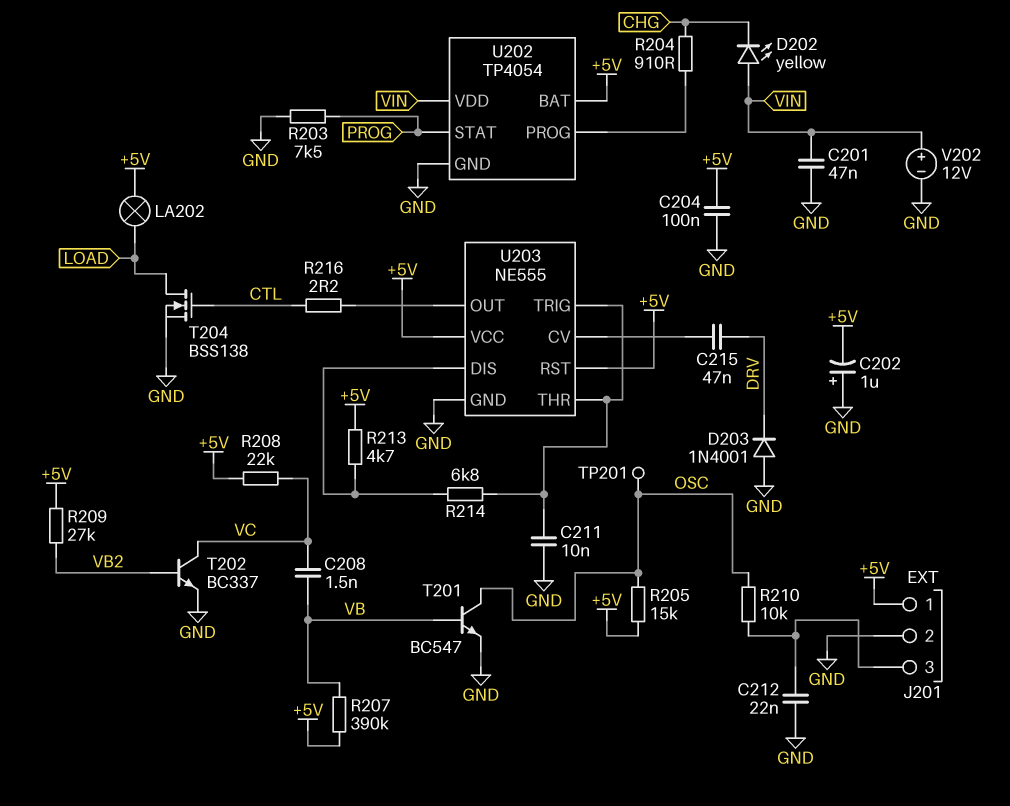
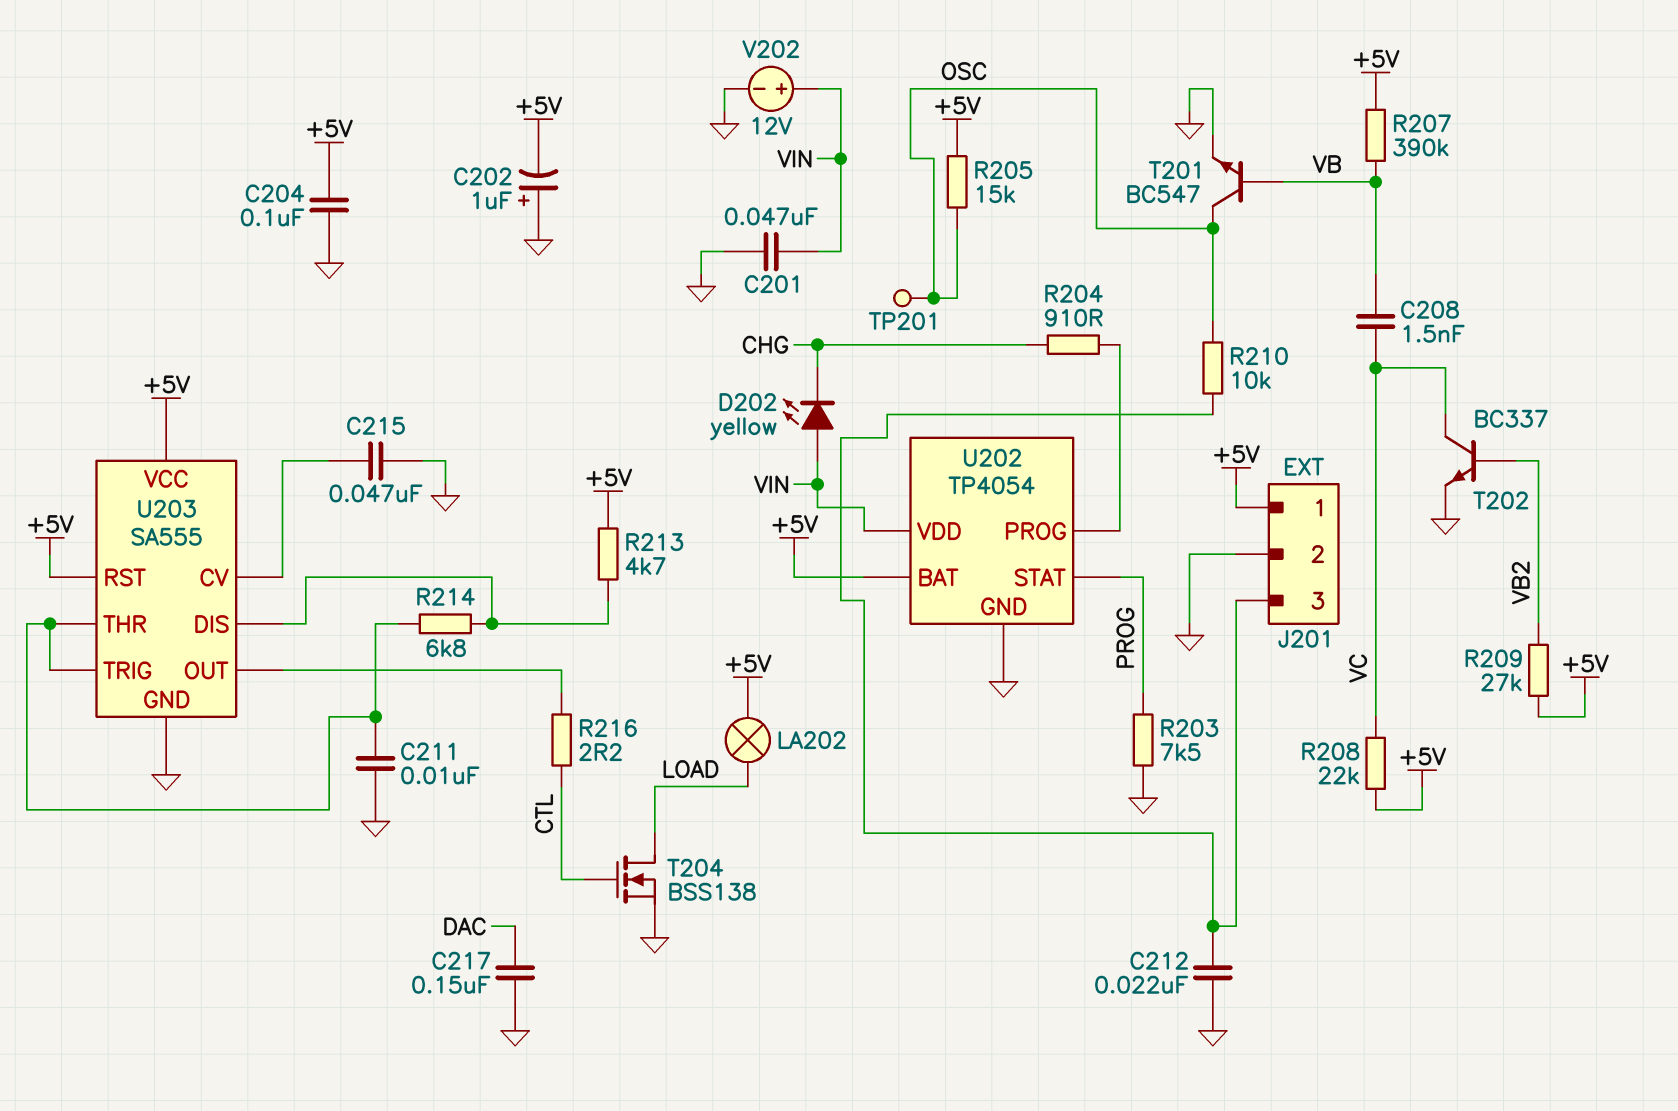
C215: 47nF (DRV, U203/CV) -> 47nF (GND, U203/CV)
C217: none -> 150nF (DAC, GND)
D203: diode 1N4001 (A GND, K DRV) -> none
U203: NE555 -> SA555

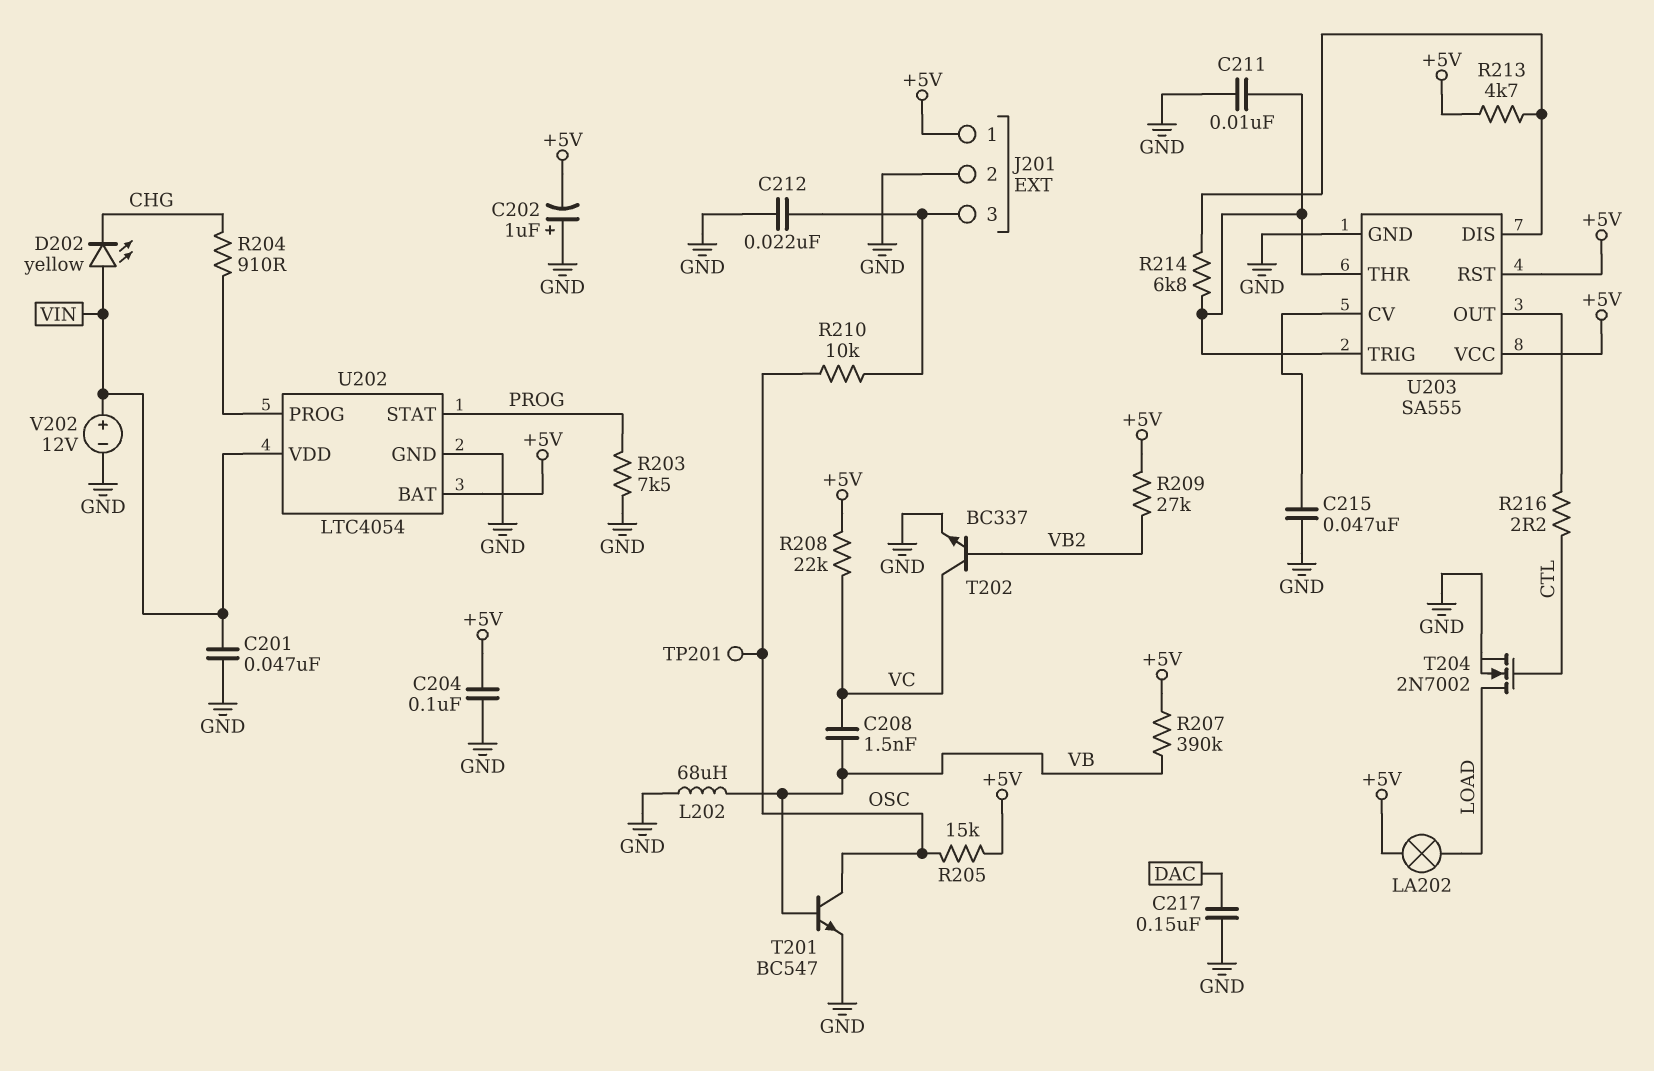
L202: none -> 68uH (GND, VB)
T204: NMOS BSS138 (G CTL, D LOAD, S GND) -> NMOS 2N7002 (G CTL, D LOAD, S GND)
U202: TP4054 -> LTC4054

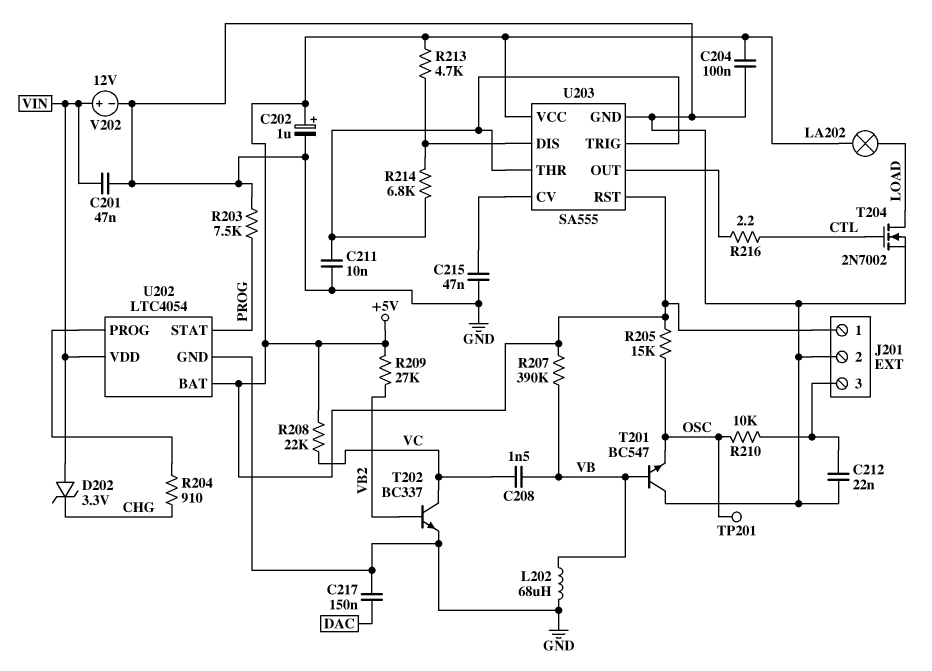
C202: 1uF (plus GND, minus +5V) -> 1uF (plus +5V, minus GND)
D202: LED yellow (A VIN, K CHG) -> zener 3.3V (A VIN, K CHG)
T201: NPN BC547 (B VB, C OSC, E GND) -> NPN BC547 (B VB, C GND, E OSC)

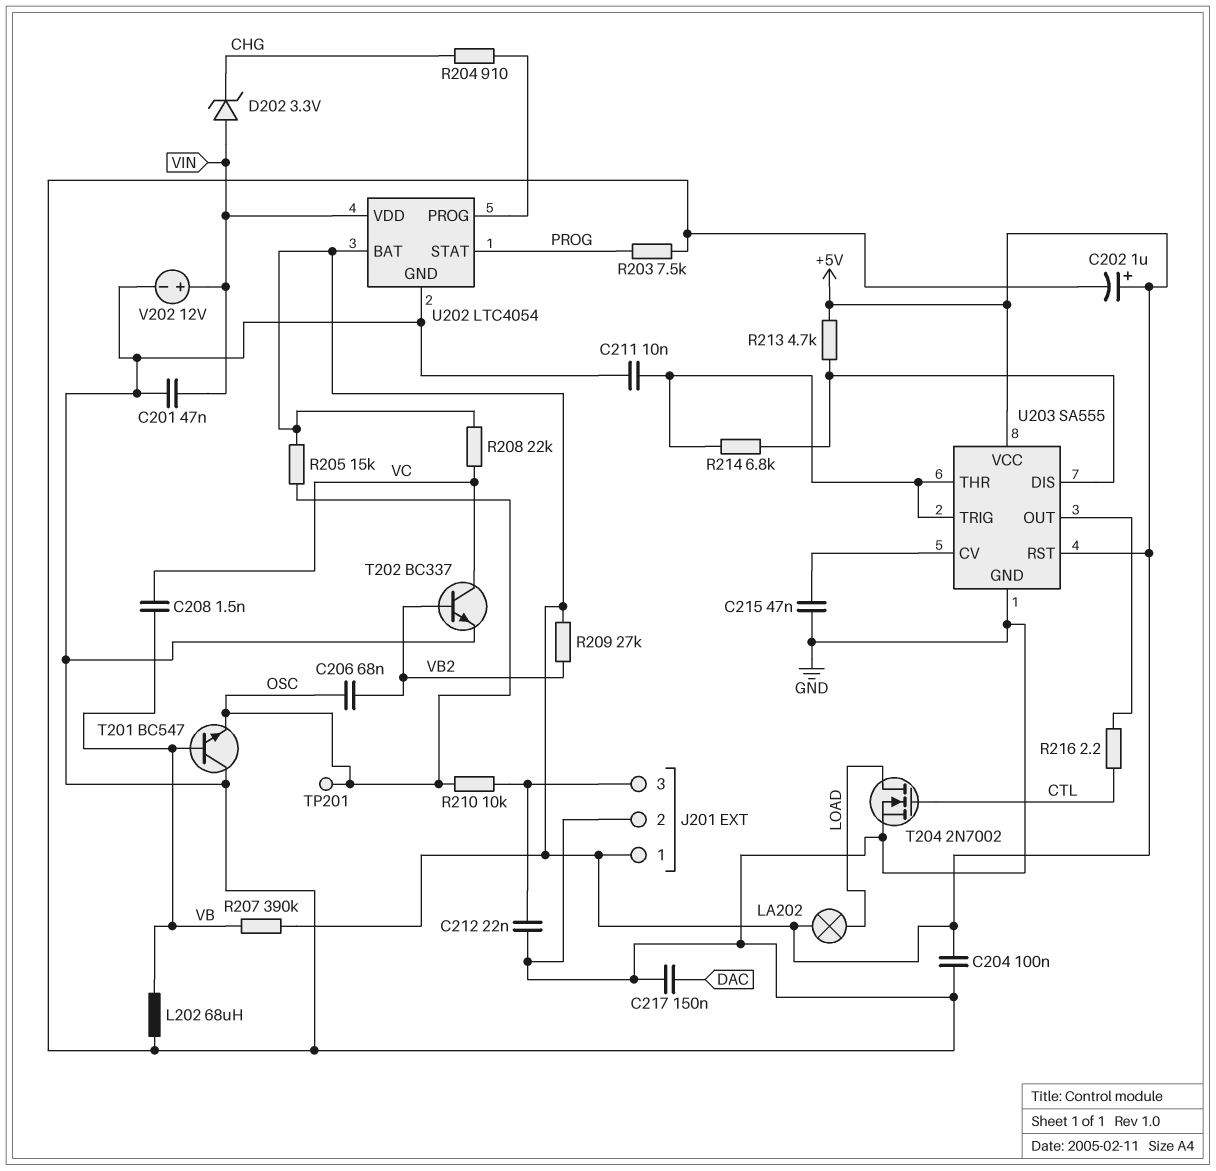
C206: none -> 68nF (OSC, VB2)

